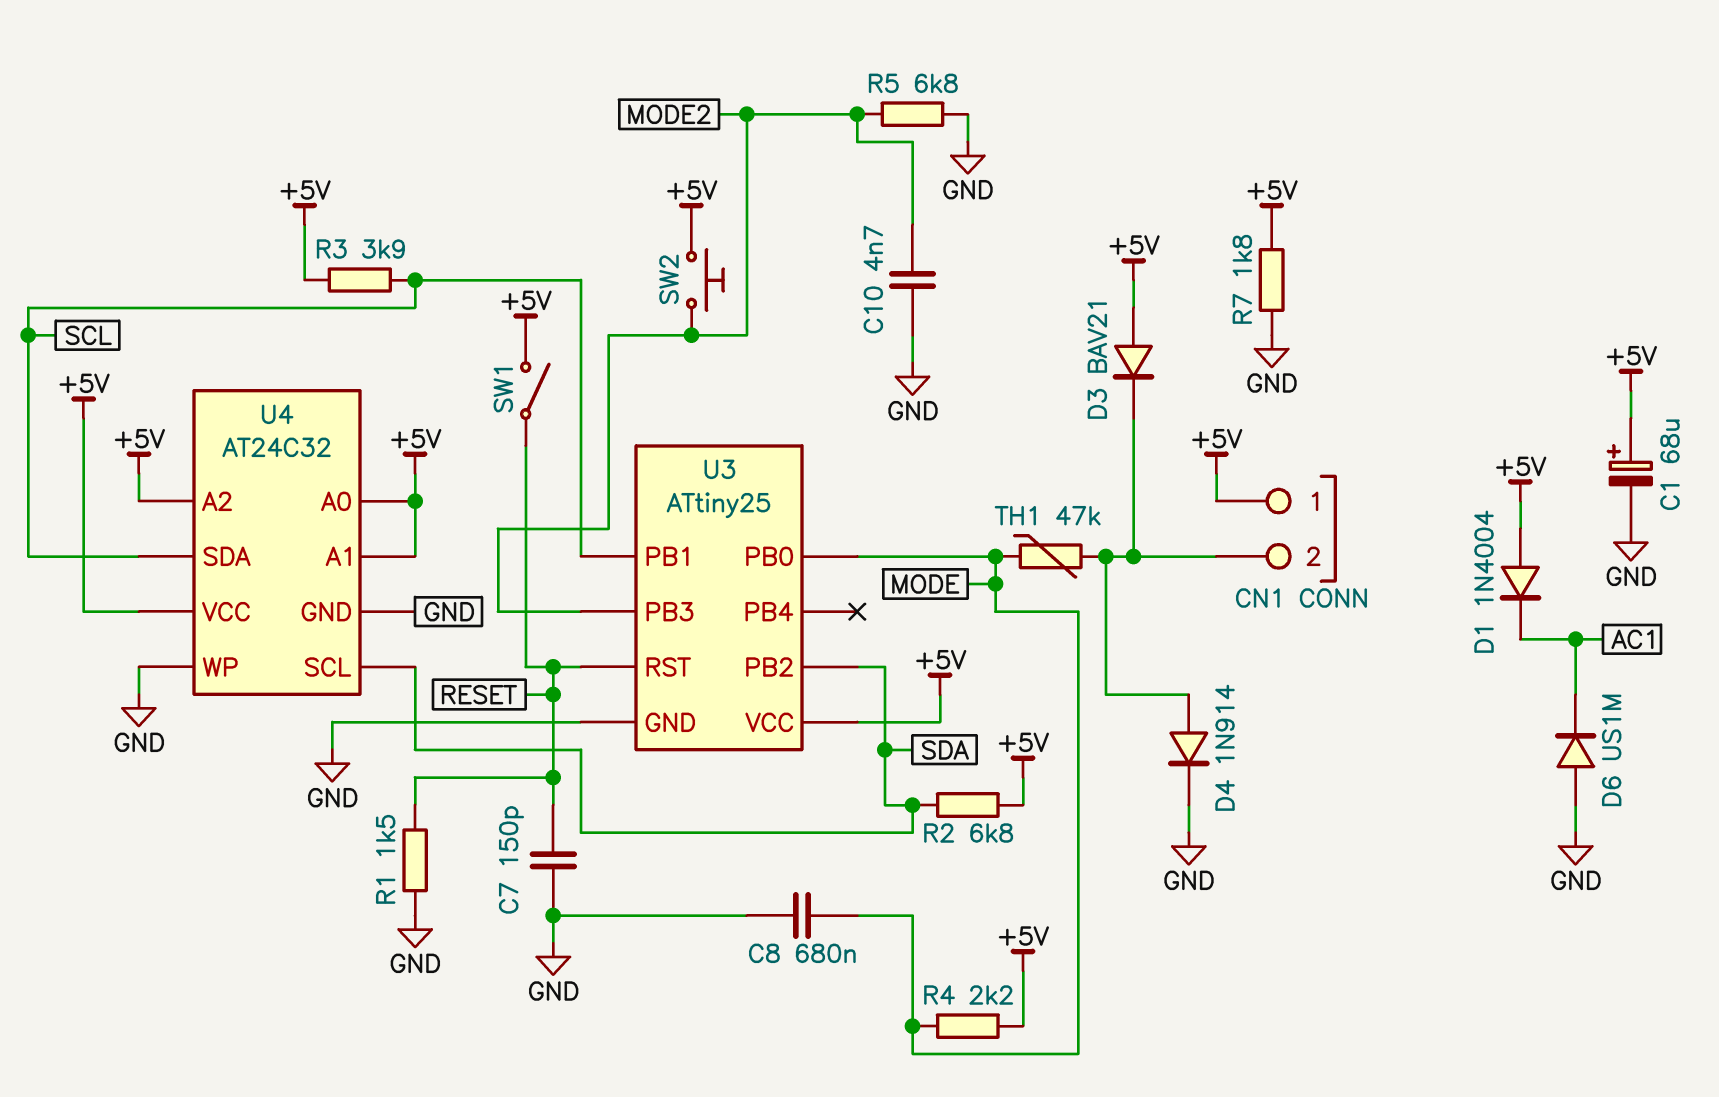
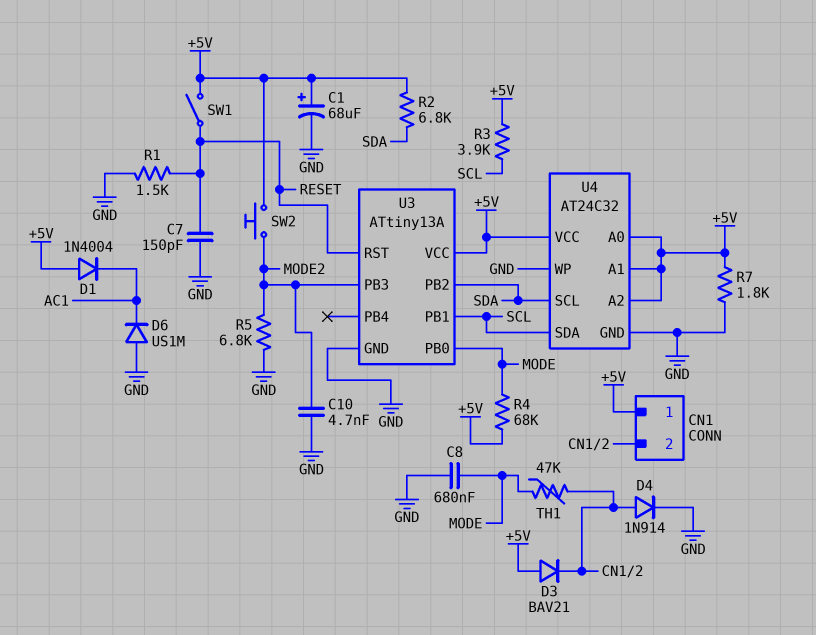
R4: 2.2k (+5V, MODE) -> 68k (+5V, MODE)
U3: ATtiny25 -> ATtiny13A

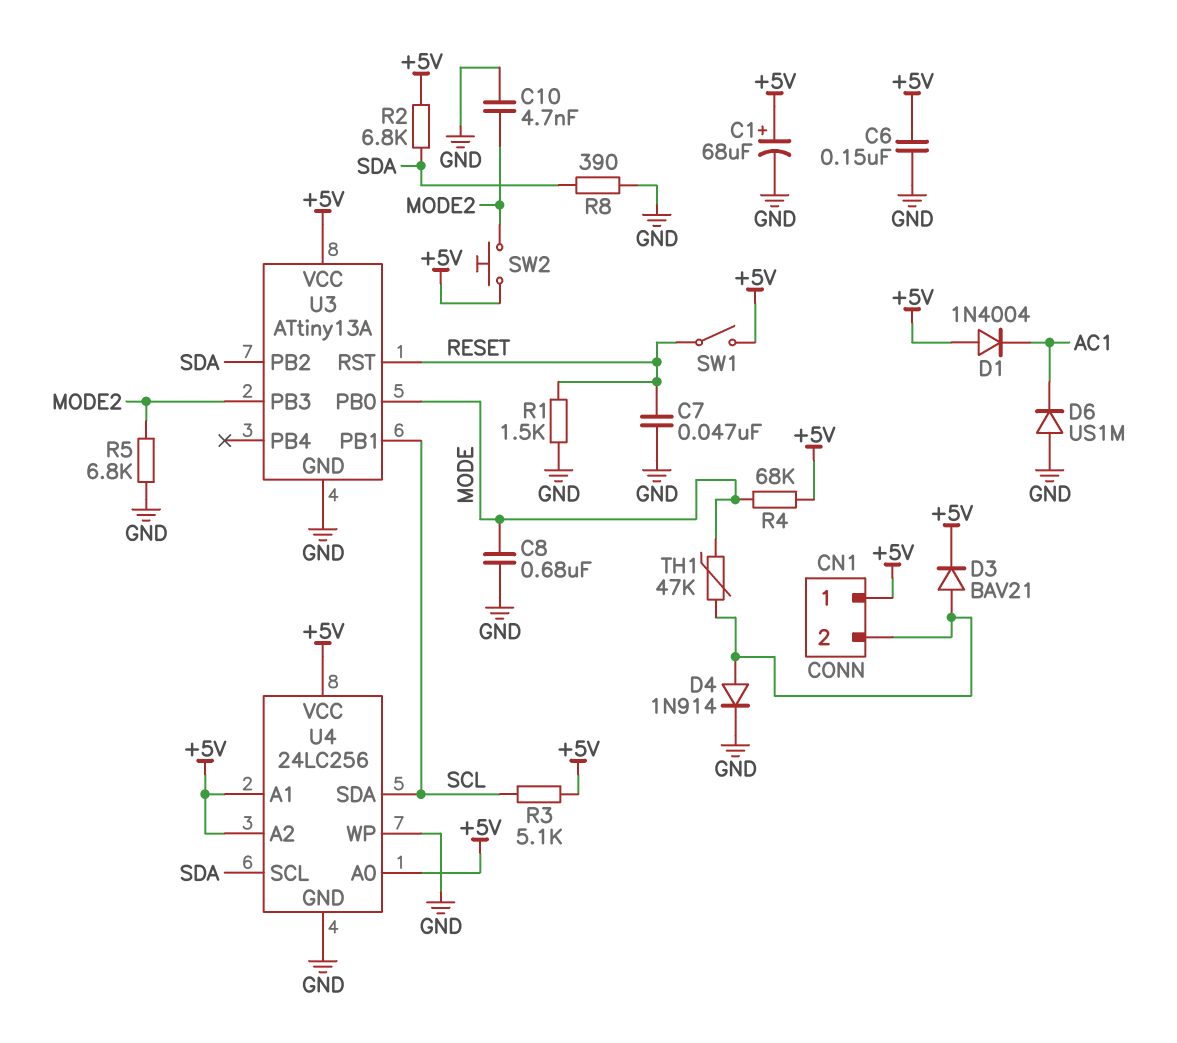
C6: none -> 150nF (+5V, GND)
C7: 150pF (GND, RESET) -> 47nF (GND, RESET)
D3: diode BAV21 (A +5V, K CN1/2) -> diode BAV21 (A CN1/2, K +5V)
R3: 3.9k (+5V, SCL) -> 5.1k (+5V, SCL)
R7: 1.8k (+5V, GND) -> none
R8: none -> 390 (GND, SDA)
U4: AT24C32 -> 24LC256

